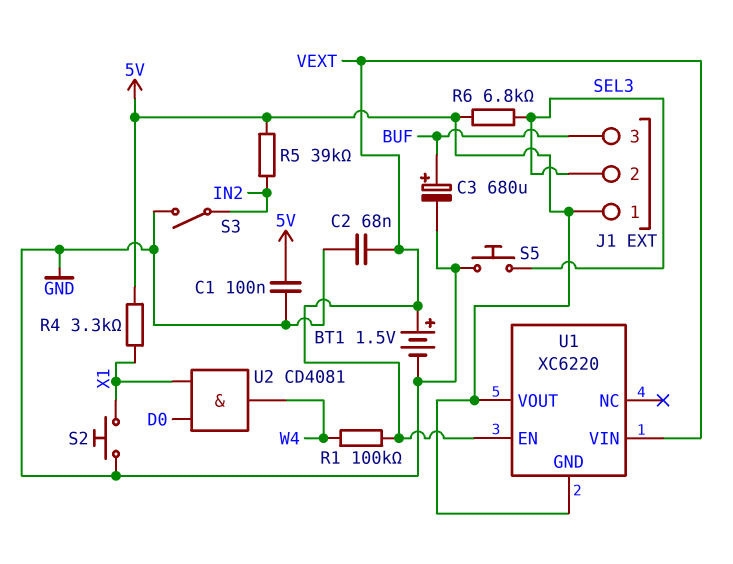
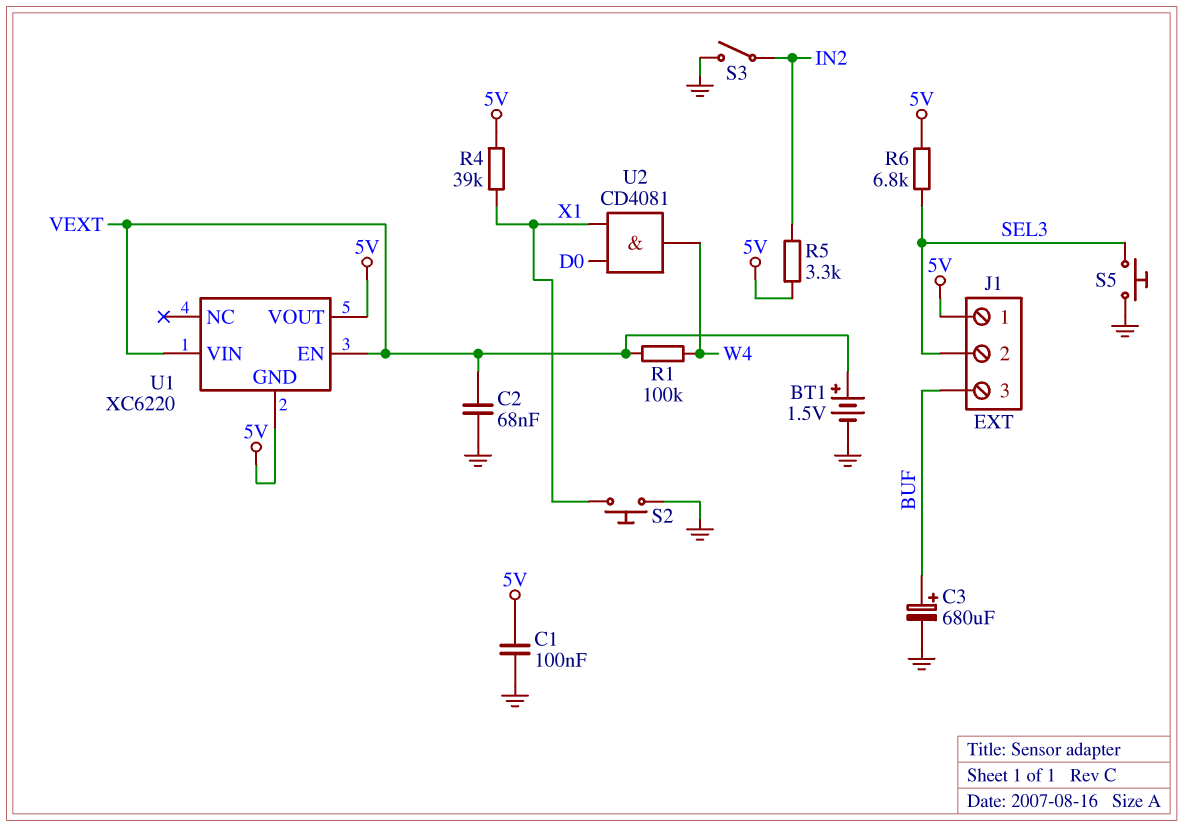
R4: 3.3k (5V, X1) -> 39k (5V, X1)
R5: 39k (5V, IN2) -> 3.3k (5V, IN2)

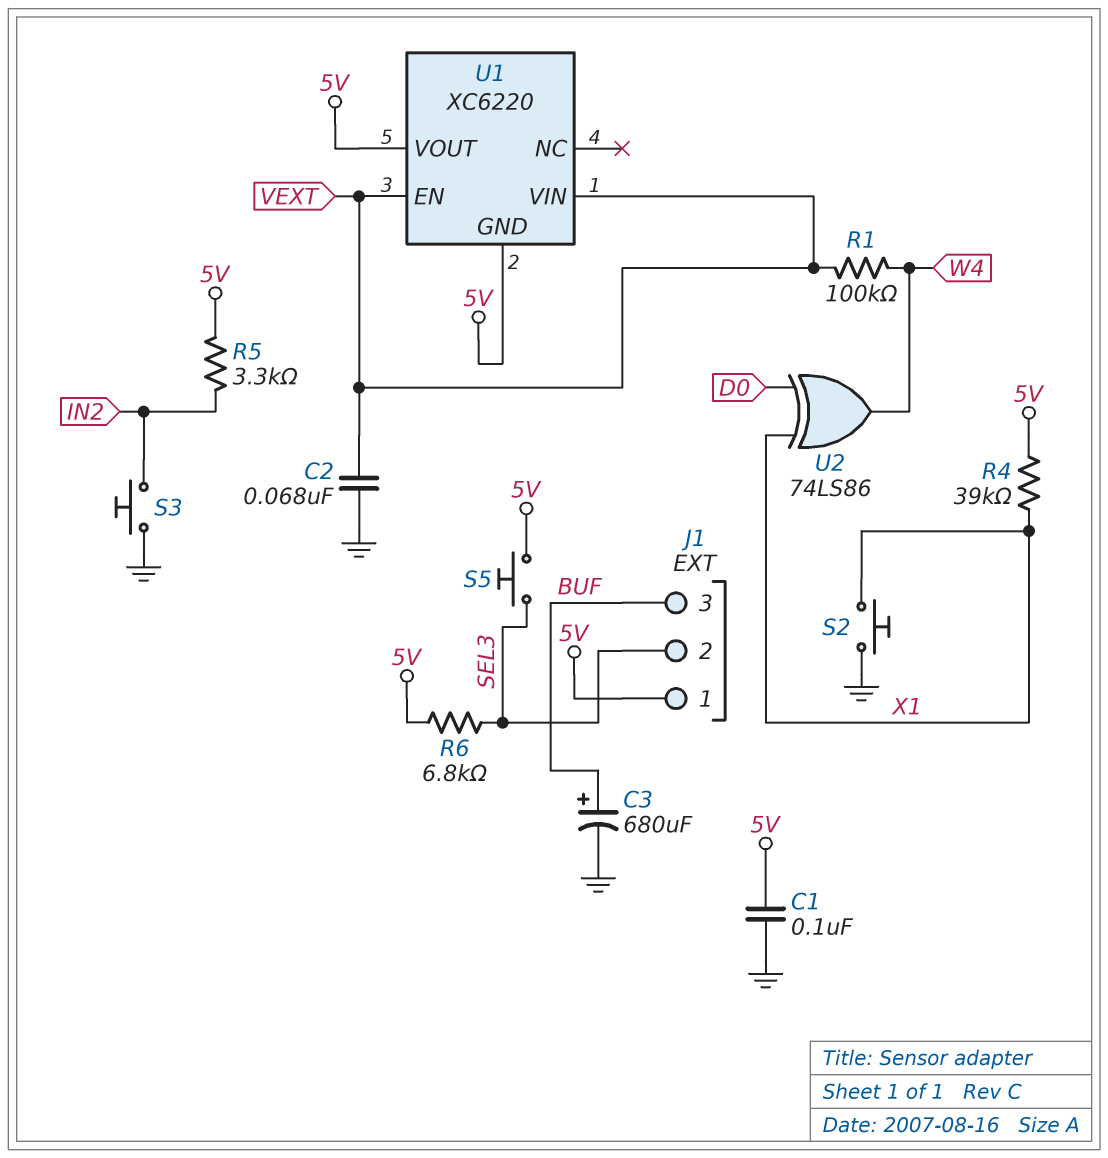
BT1: 1.5V (plus VEXT, minus GND) -> none
S3: switch (GND, IN2) -> button (GND, IN2)
S5: button (GND, SEL3) -> button (5V, SEL3)
U2: AND CD4081 (in D0, in X1, out W4) -> XOR 74LS86 (in D0, in X1, out W4)

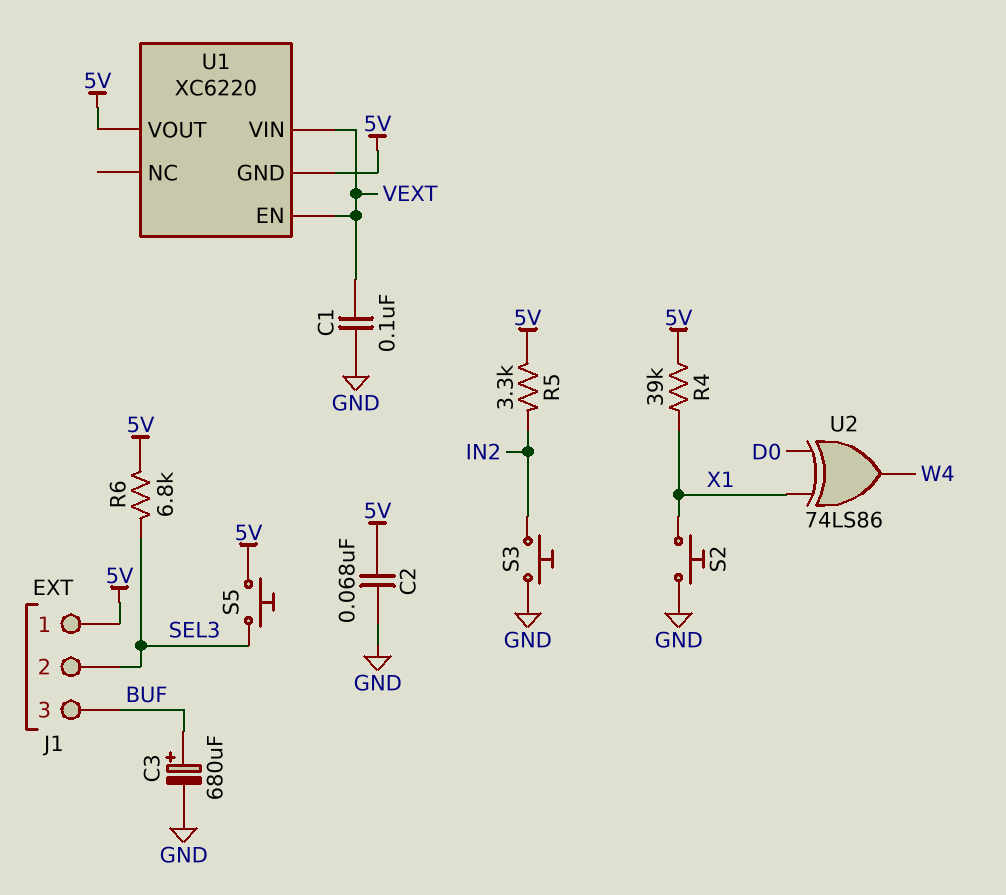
C1: 100nF (5V, GND) -> 100nF (GND, VEXT)
C2: 68nF (GND, VEXT) -> 68nF (5V, GND)
R1: 100k (VEXT, W4) -> none

